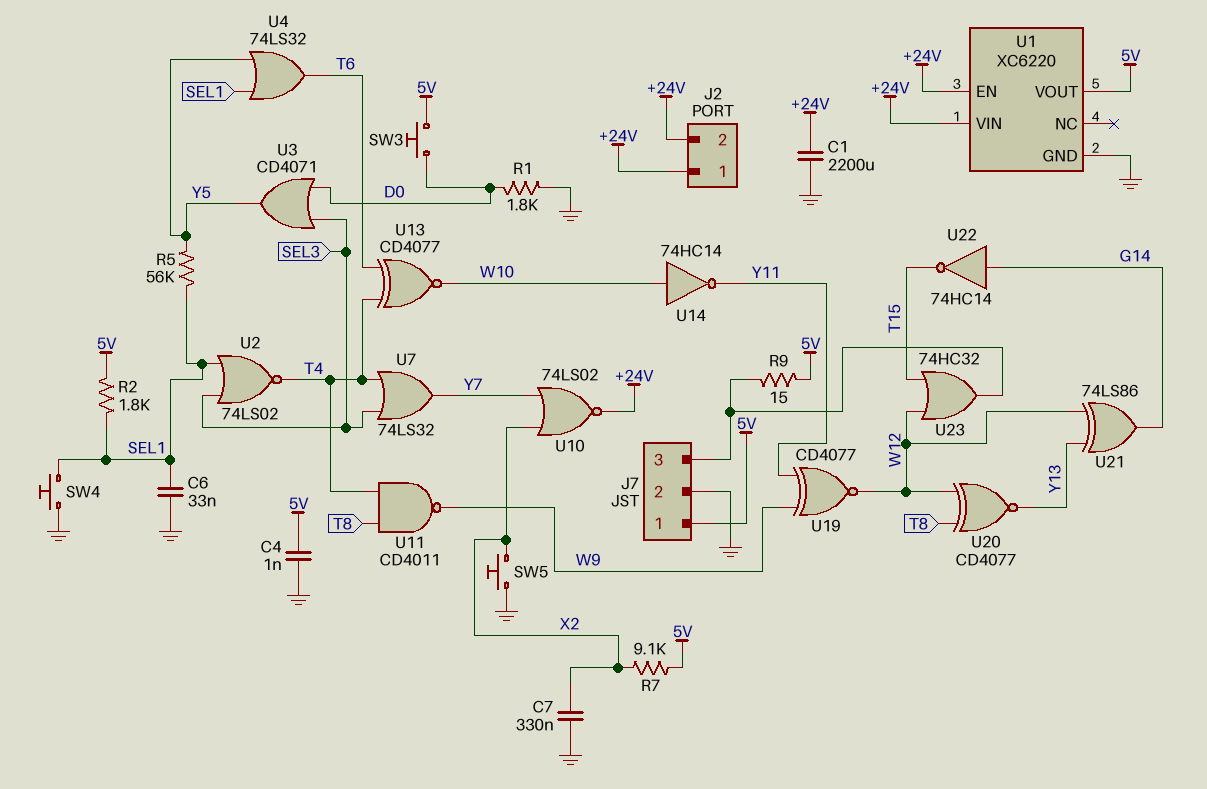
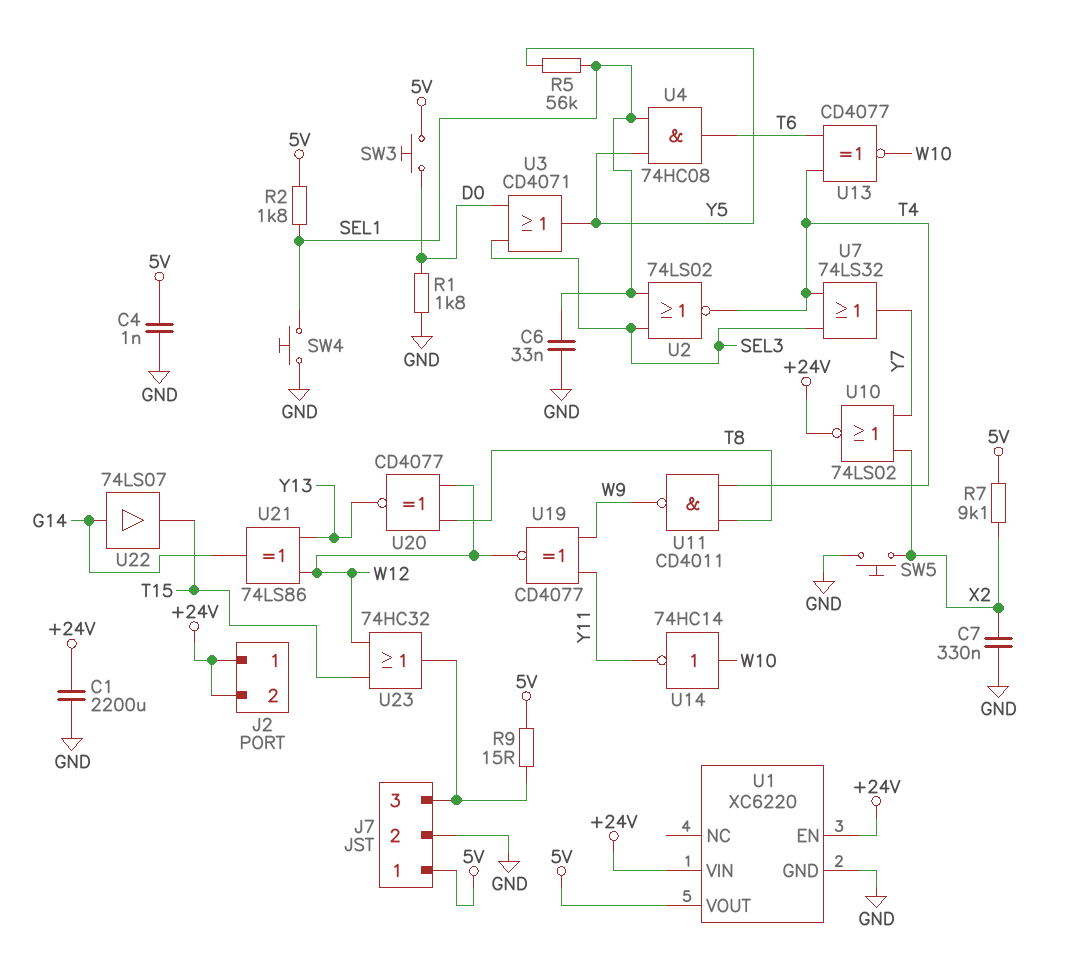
U4: OR 74LS32 (in SEL1, in Y5, out T6) -> AND 74HC08 (in SEL1, in Y5, out T6)
U22: NOT 74HC14 (in G14, out T15) -> buffer 74LS07 (in G14, out T15)

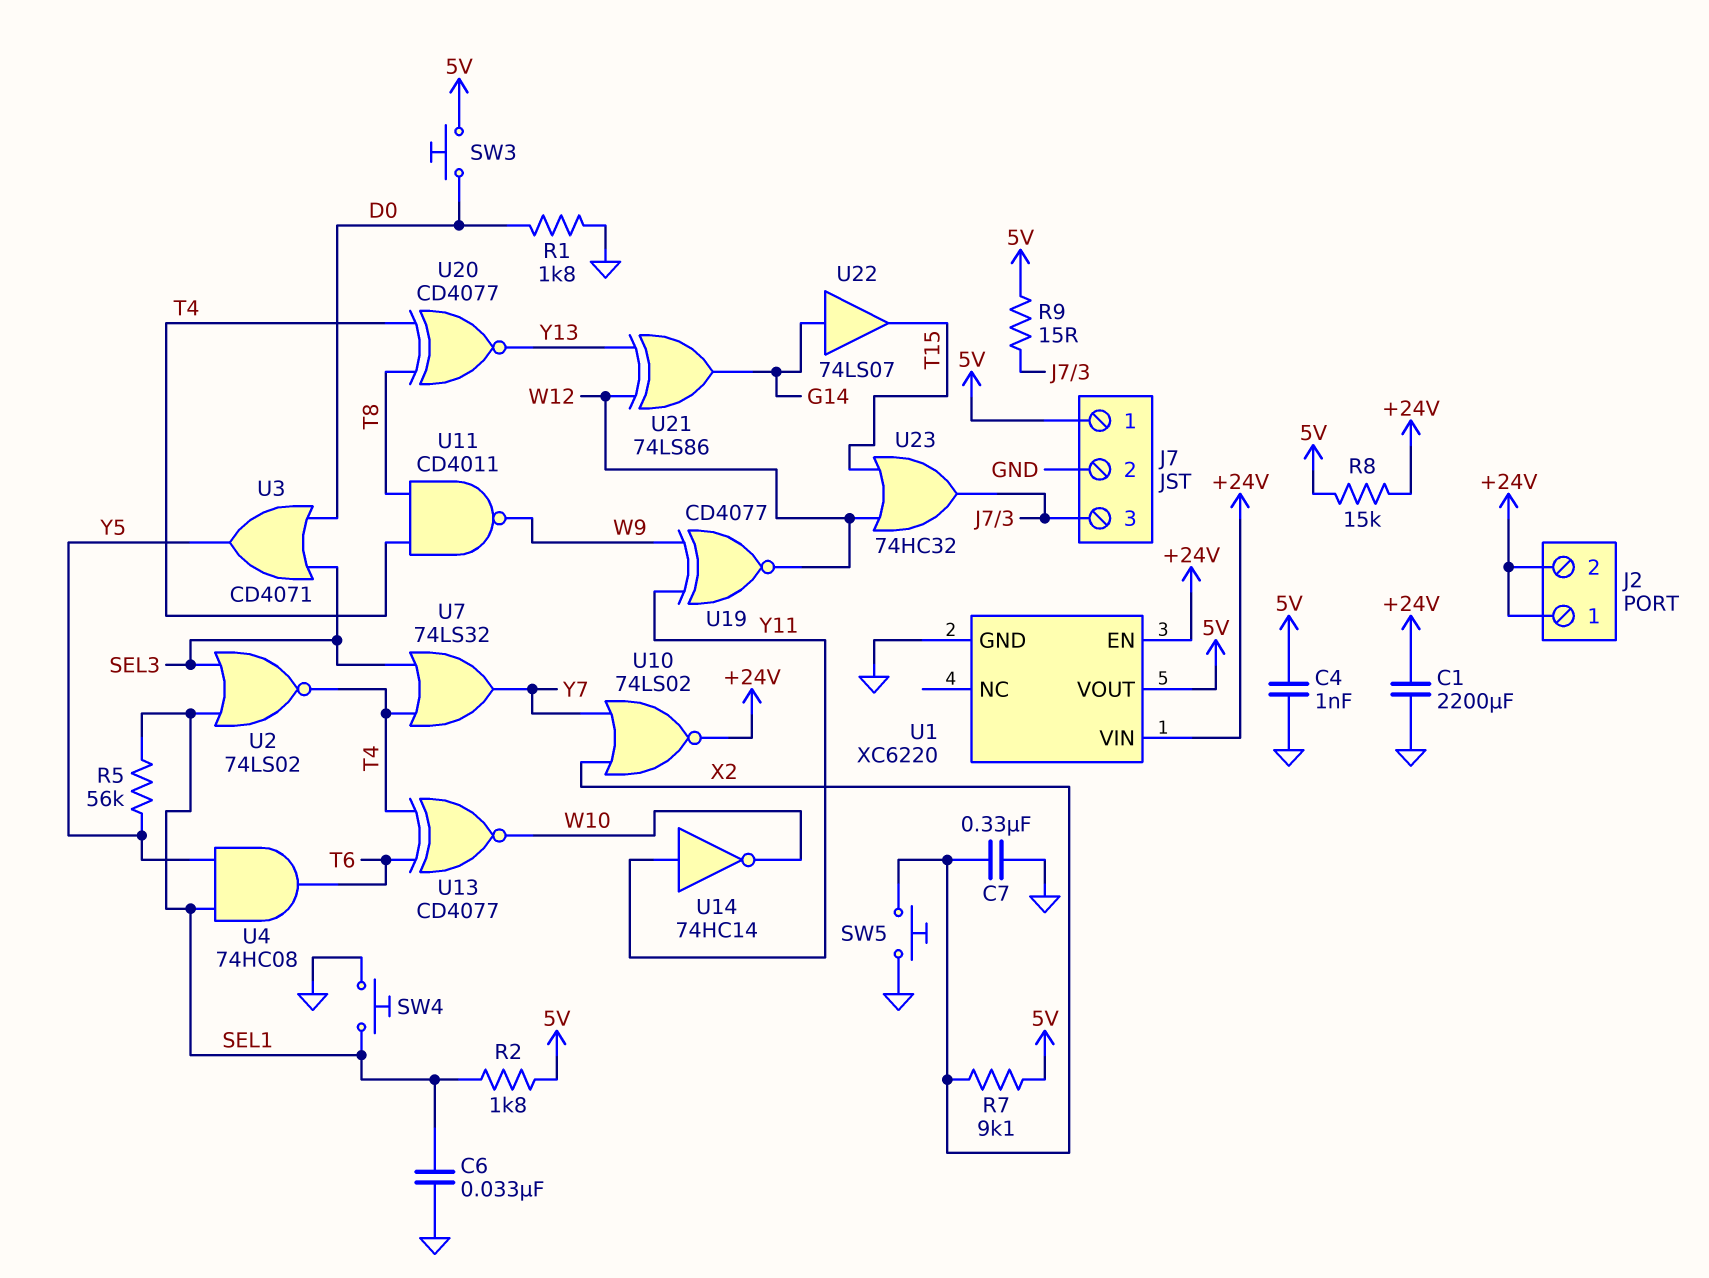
R8: none -> 15k (+24V, 5V)
U14: NOT 74HC14 (in W10, out Y11) -> NOT 74HC14 (in Y11, out W10)
U20: XNOR CD4077 (in T8, in W12, out Y13) -> XNOR CD4077 (in T4, in T8, out Y13)

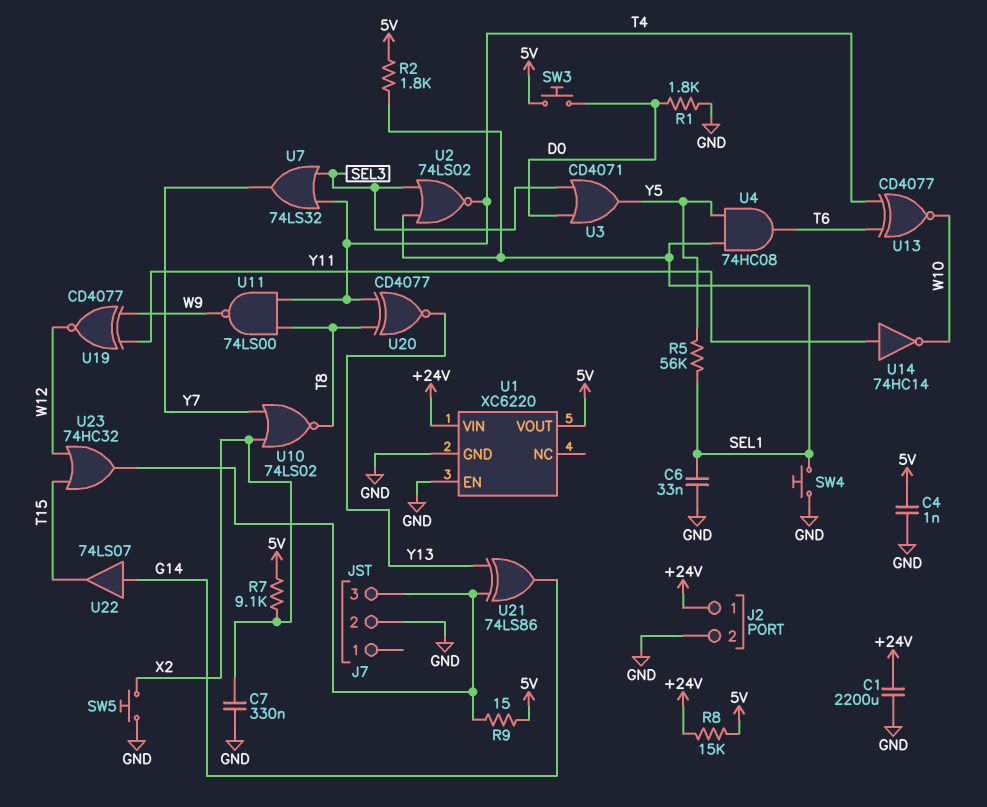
J2 pin 2: +24V -> GND
J7 pin 1: 5V -> none
U1 pin EN: +24V -> GND
U10: NOR 74LS02 (in X2, in Y7, out +24V) -> NOR 74LS02 (in X2, in Y7, out T8)
U11: NAND CD4011 (in T4, in T8, out W9) -> NAND 74LS00 (in T4, in T8, out W9)
U21: XOR 74LS86 (in W12, in Y13, out G14) -> XOR 74LS86 (in J7/3, in Y13, out G14)

